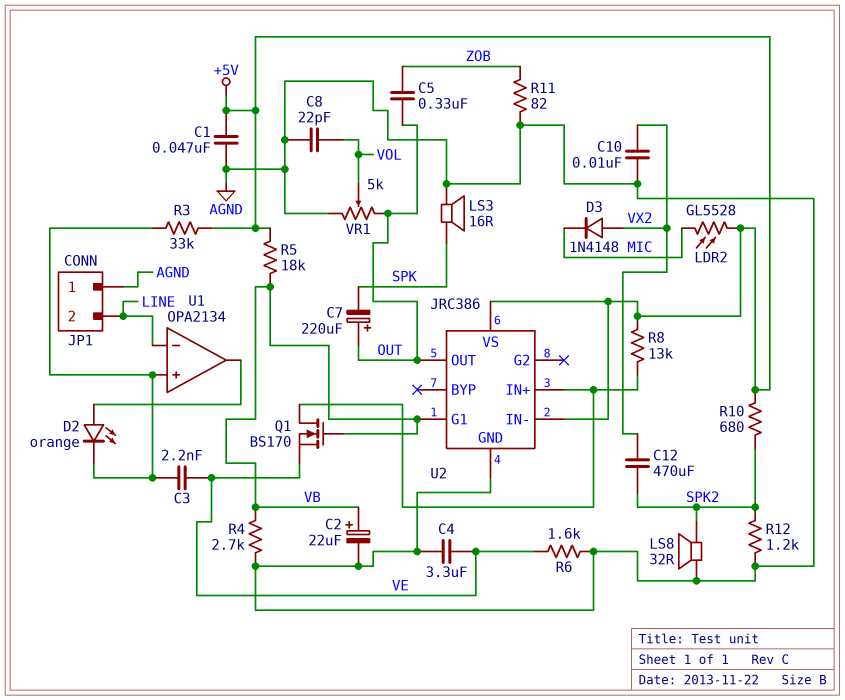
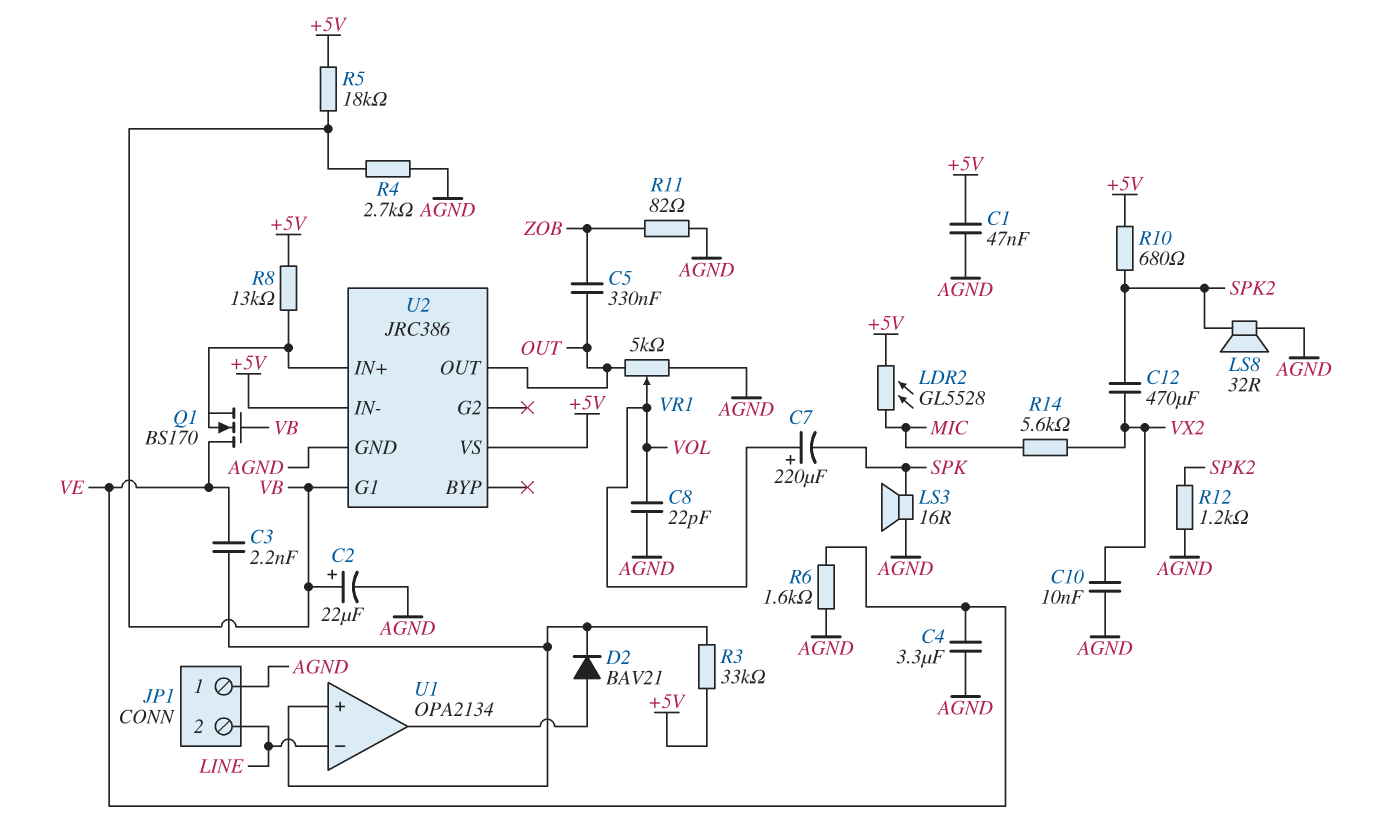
C7: 220uF (plus OUT, minus SPK) -> 220uF (plus VOL, minus SPK)
D2: LED orange (A U1/out, K U1/in+) -> diode BAV21 (A U1/out, K U1/in+)
D3: diode 1N4148 (A VX2, K MIC) -> none
Q1: NMOS BS170 (G VB, D U2/IN+, S VE) -> NMOS BS170 (G VB, D VE, S U2/IN+)
R14: none -> 5.6k (MIC, VX2)

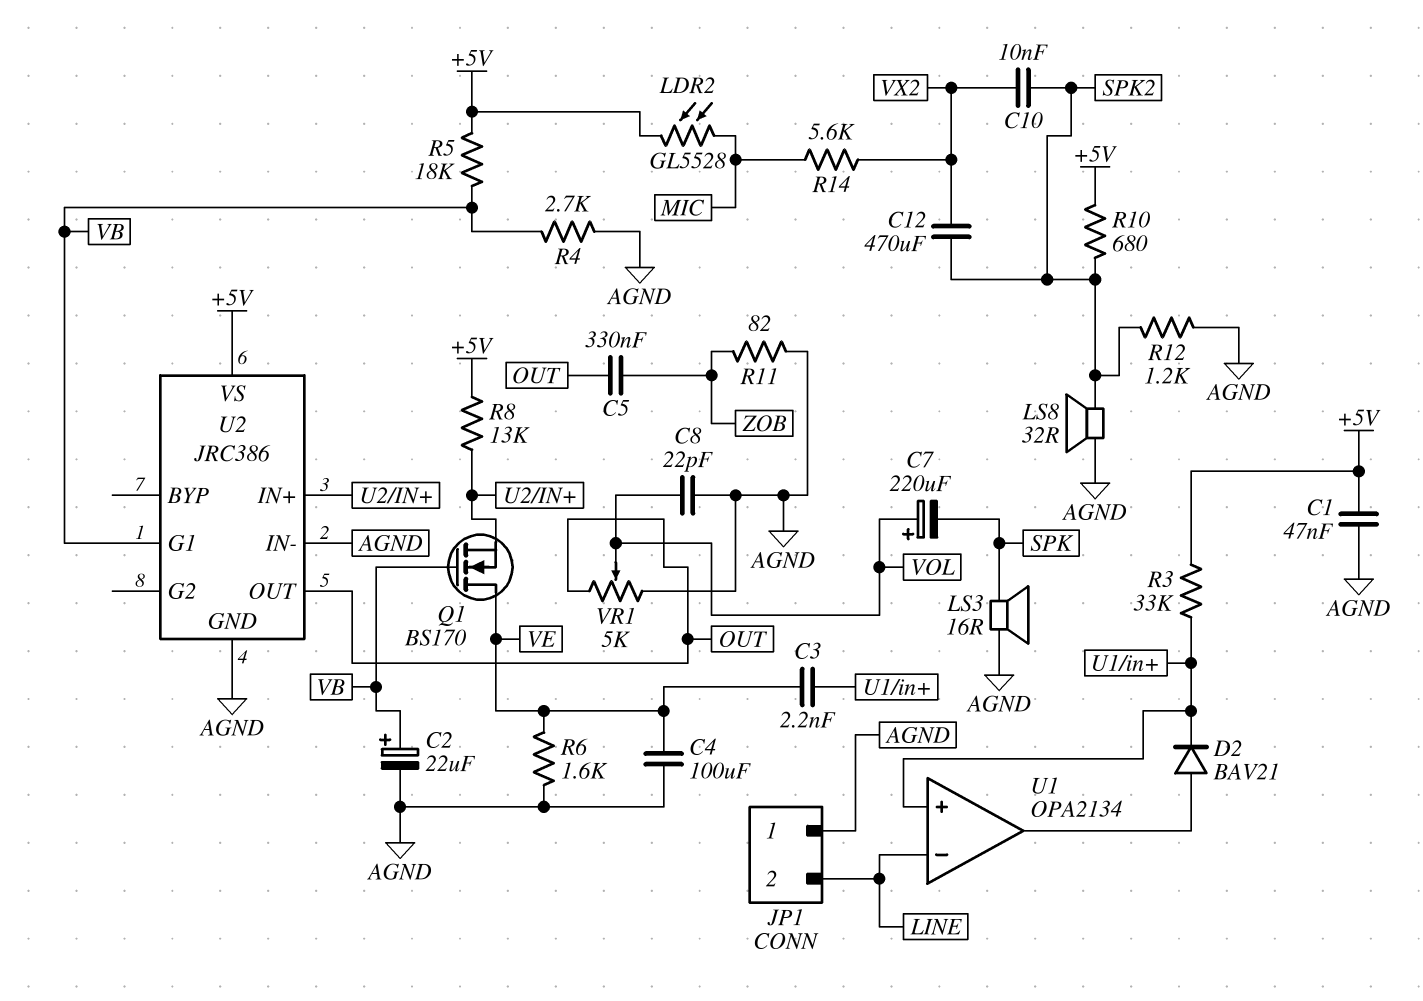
C4: 3.3uF (AGND, VE) -> 100uF (AGND, VE)
C10: 10nF (AGND, VX2) -> 10nF (SPK2, VX2)
U2 pin IN-: +5V -> AGND

